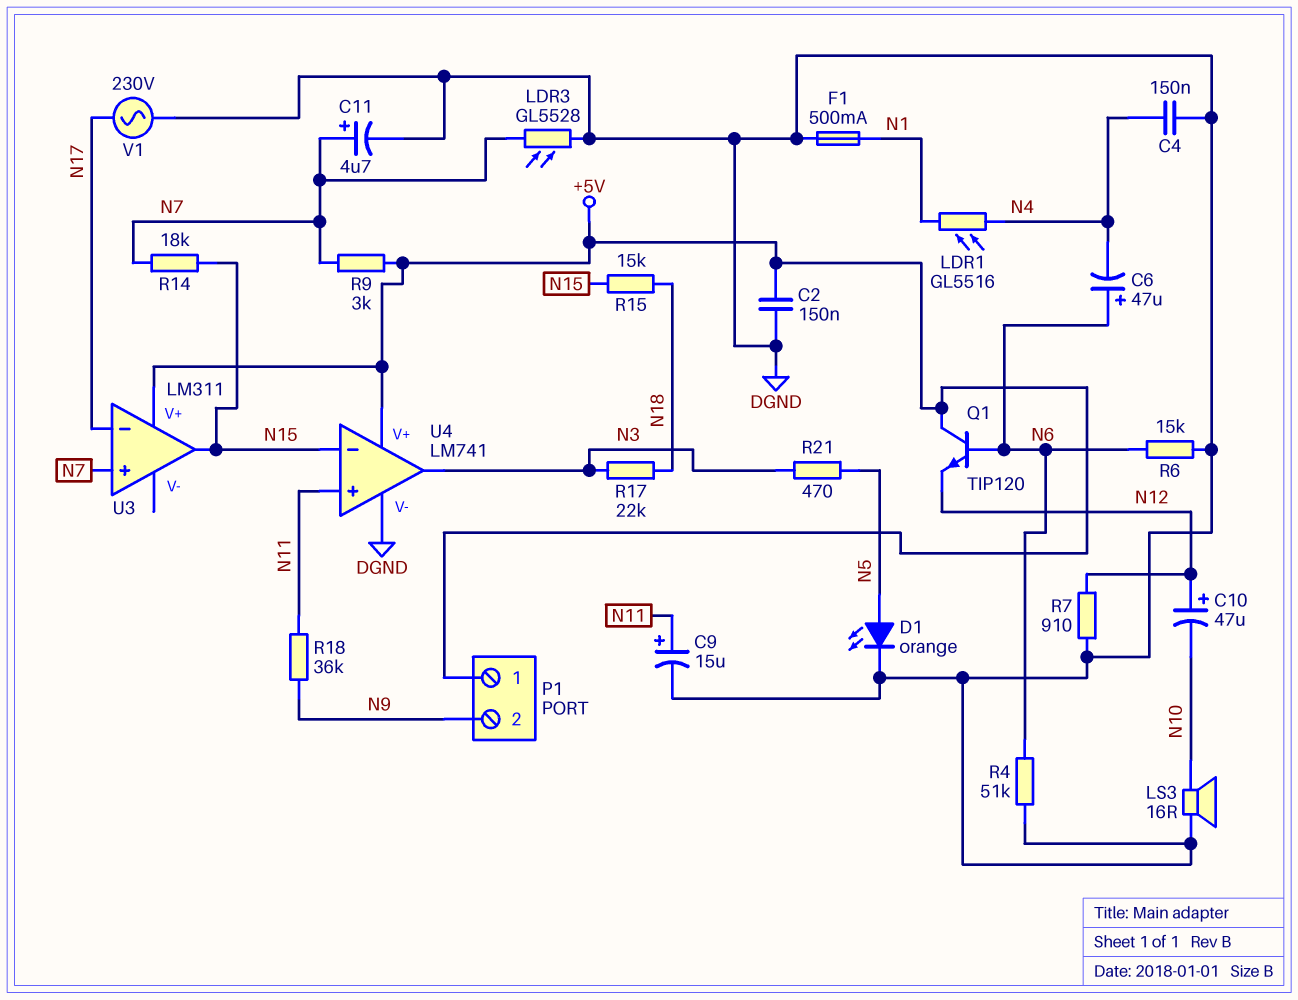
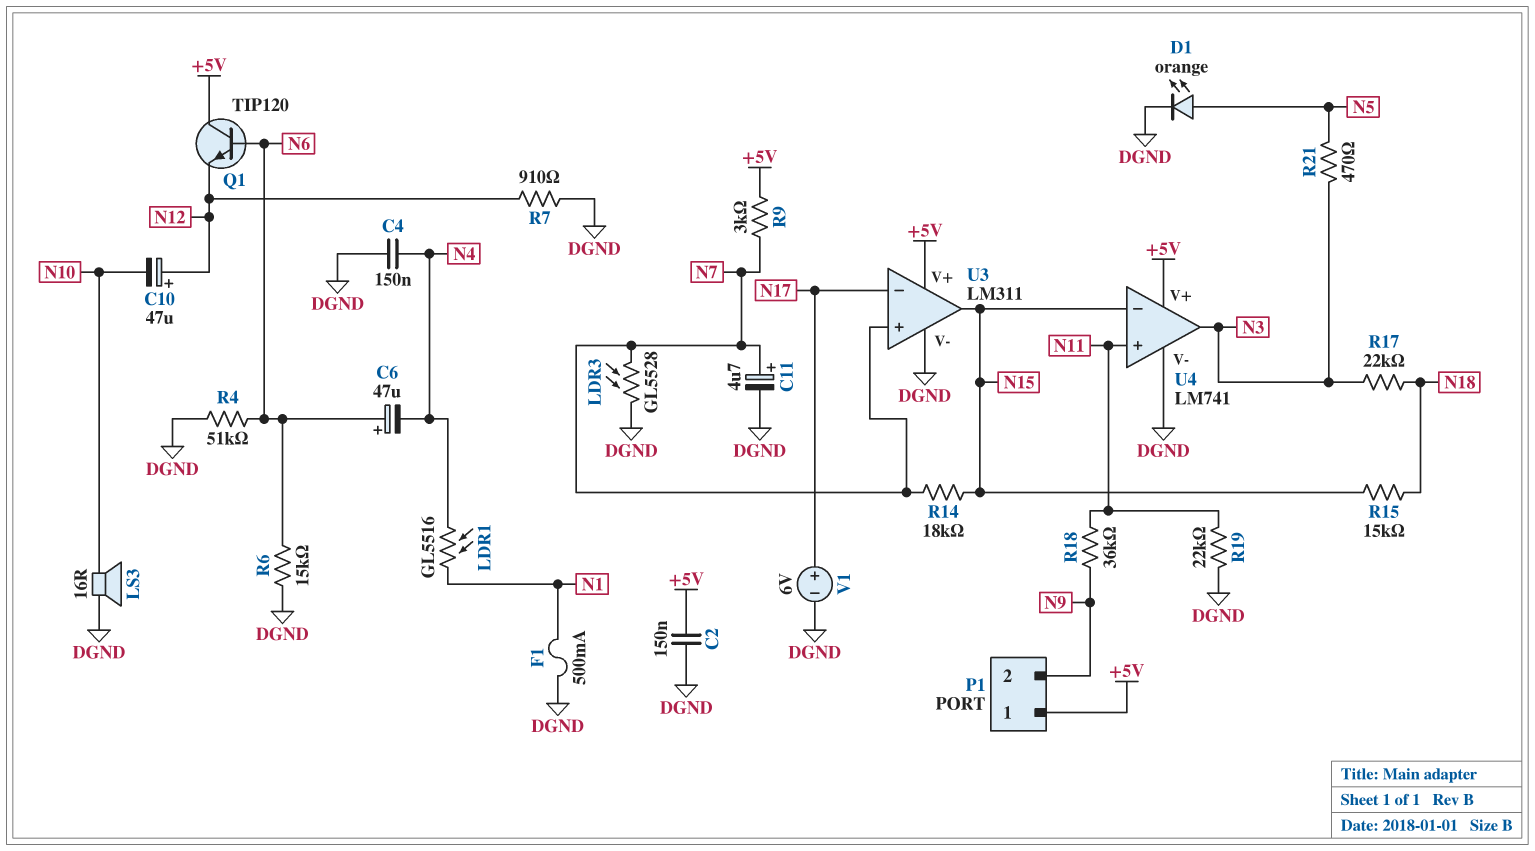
C9: 15uF (plus N11, minus DGND) -> none
R19: none -> 22k (DGND, N11)
U3 pin V-: none -> DGND
V1: AC 230V (DGND, N17) -> 6V (plus N17, minus DGND)

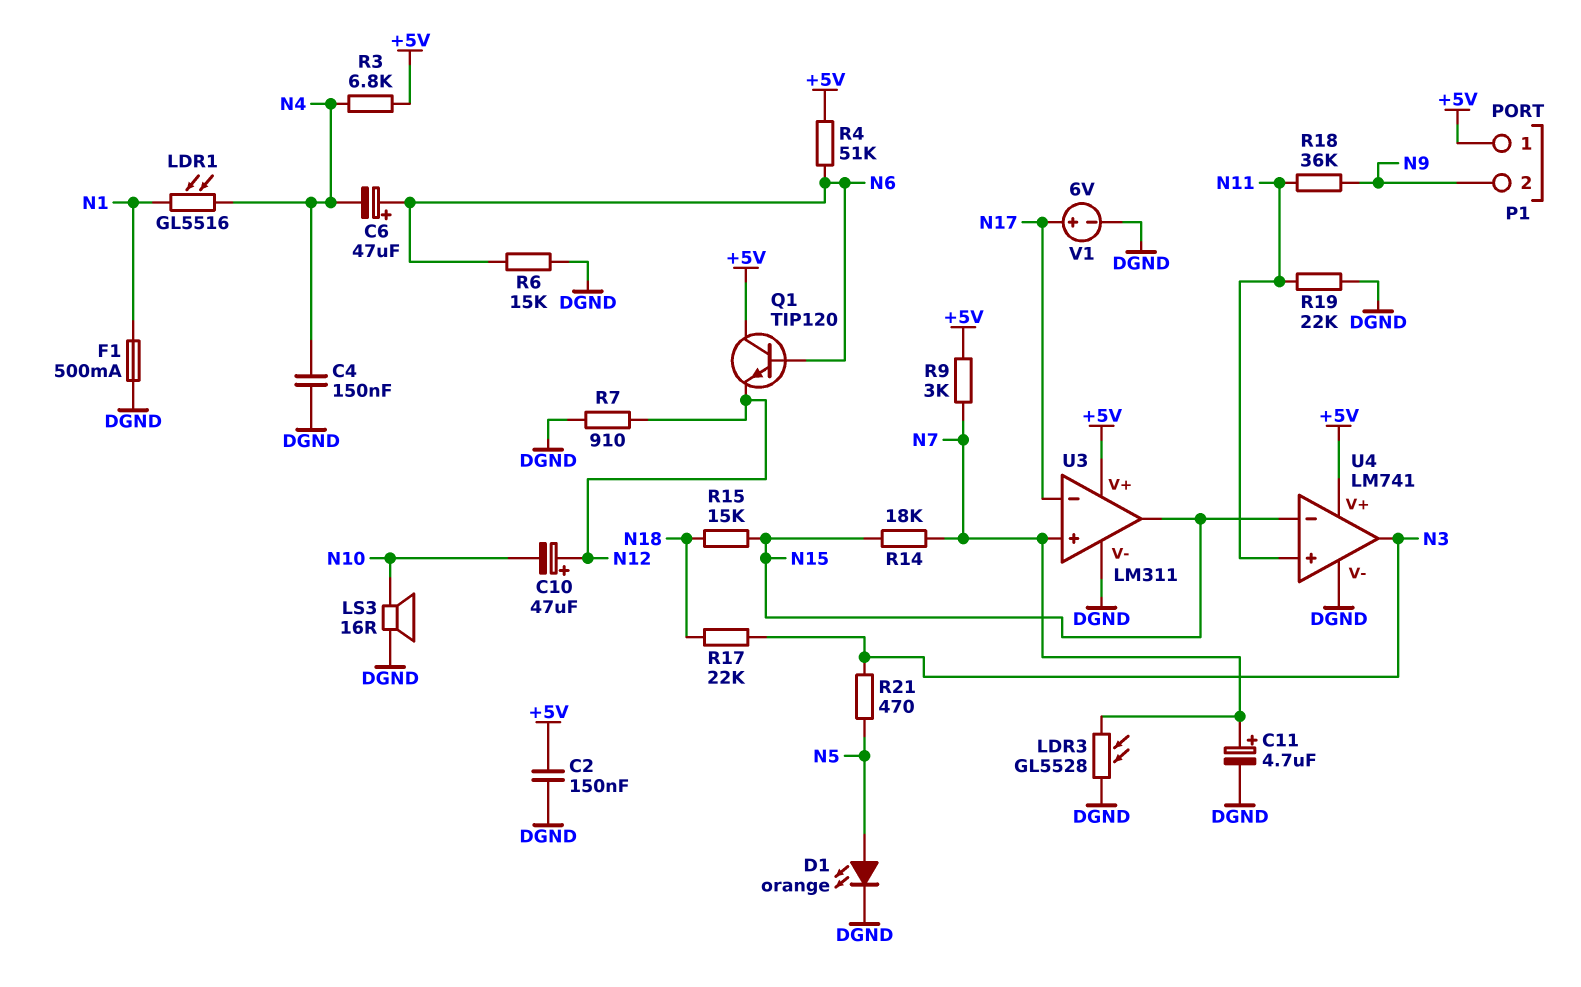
R3: none -> 6.8k (+5V, N4)
R4: 51k (DGND, N6) -> 51k (+5V, N6)

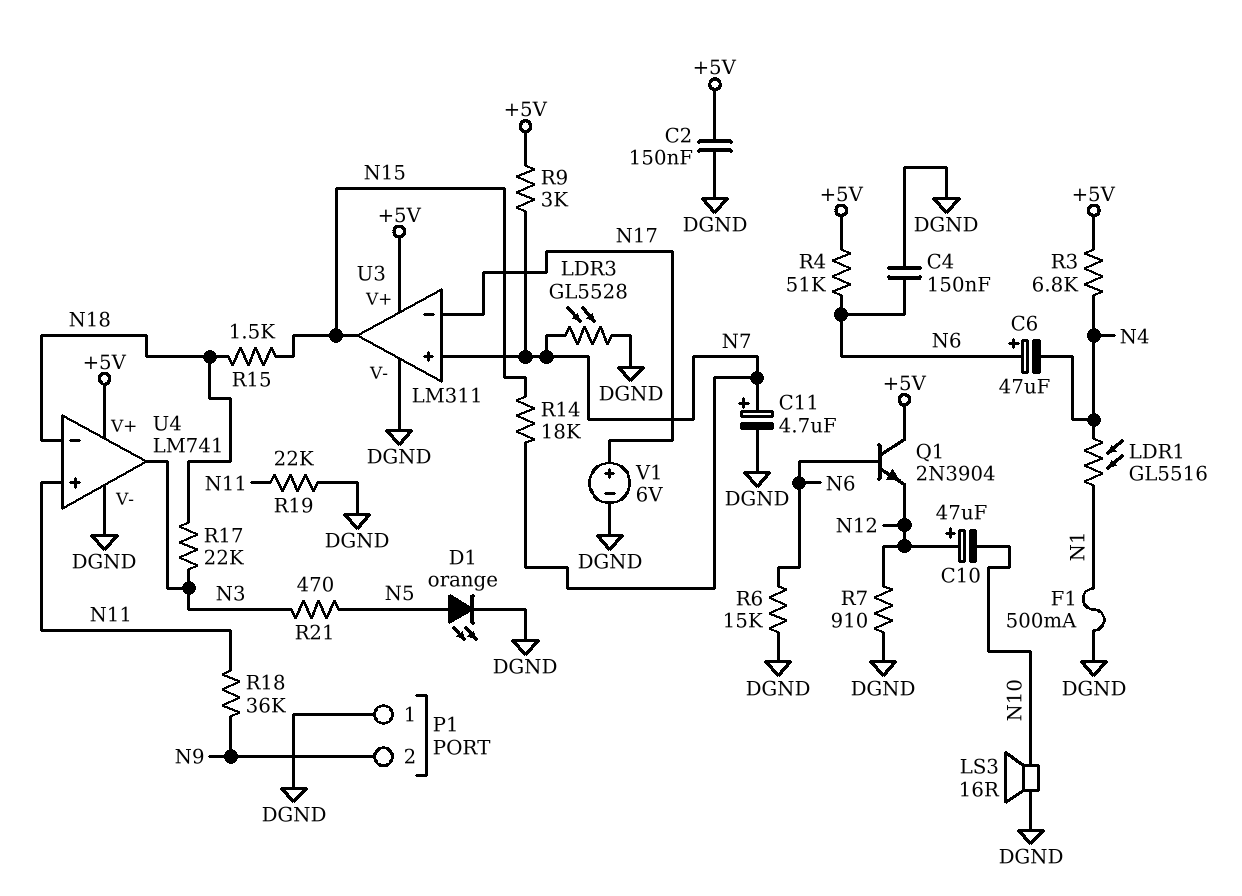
C4: 150nF (DGND, N4) -> 150nF (DGND, N6)
P1 pin 1: +5V -> DGND
Q1: NPN TIP120 (B N6, C +5V, E N12) -> NPN 2N3904 (B N6, C +5V, E N12)
R15: 15k (N15, N18) -> 1.5k (N15, N18)
U4 pin in-: N15 -> N18

